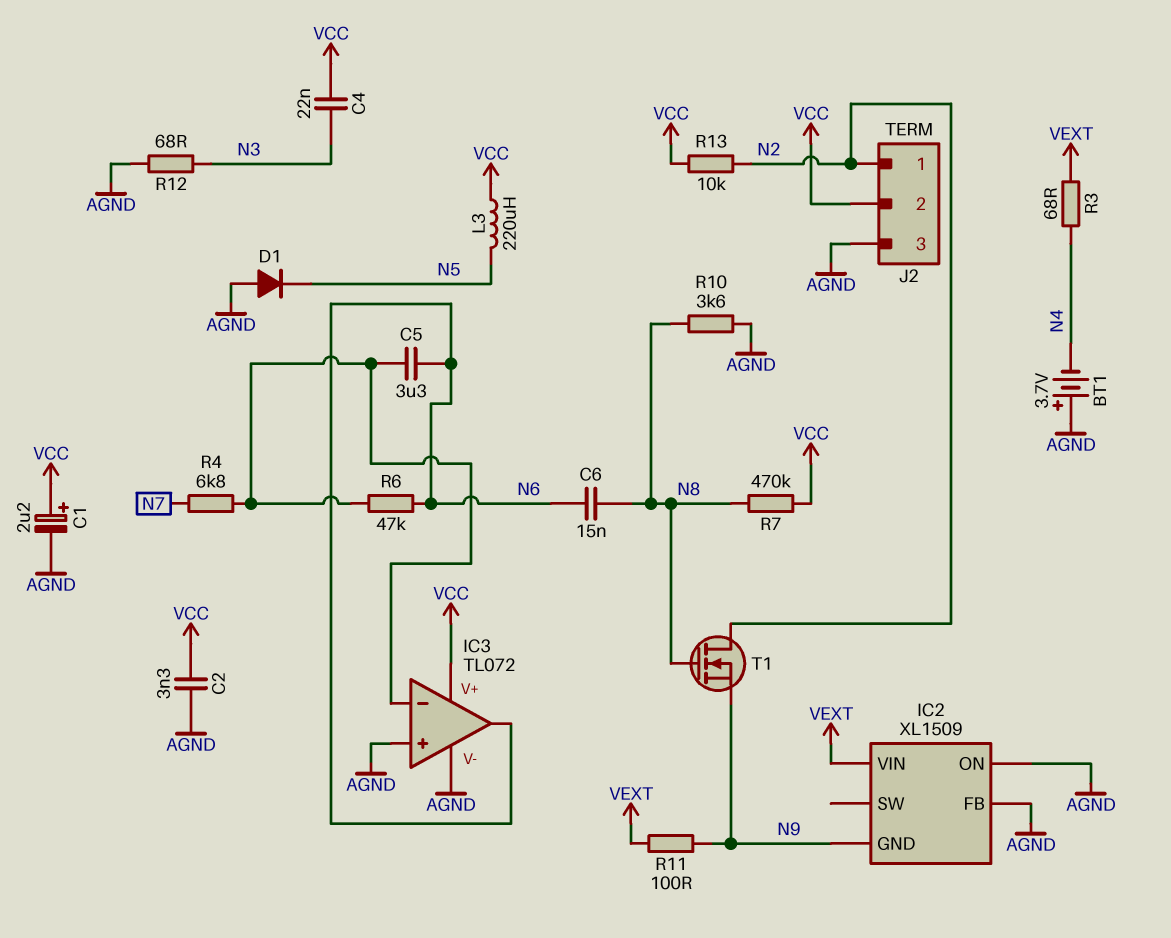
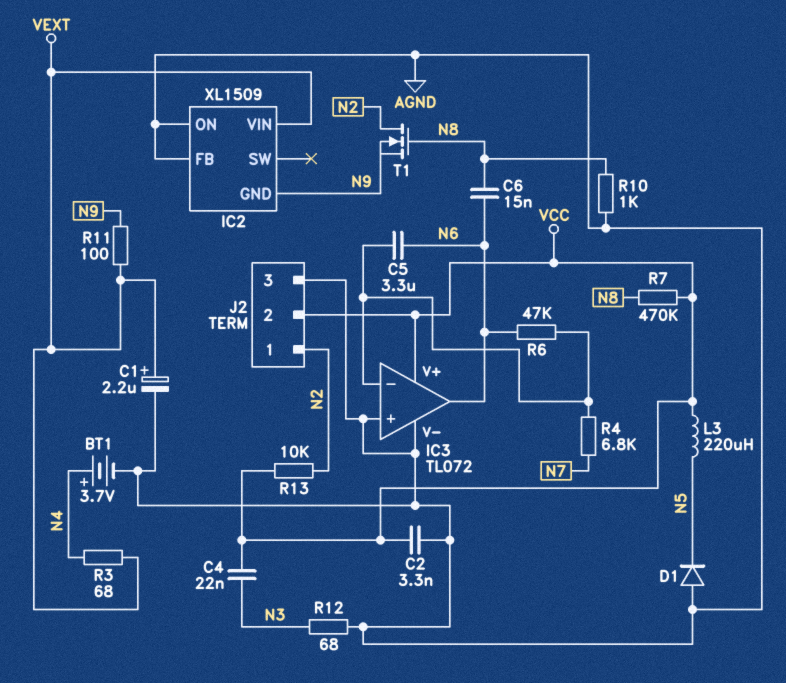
BT1: 3.7V (plus AGND, minus N4) -> 3.7V (plus N4, minus AGND)
C1: 2.2uF (plus VCC, minus AGND) -> 2.2uF (plus VEXT, minus AGND)
R10: 3.6k (AGND, N8) -> 1k (AGND, N8)

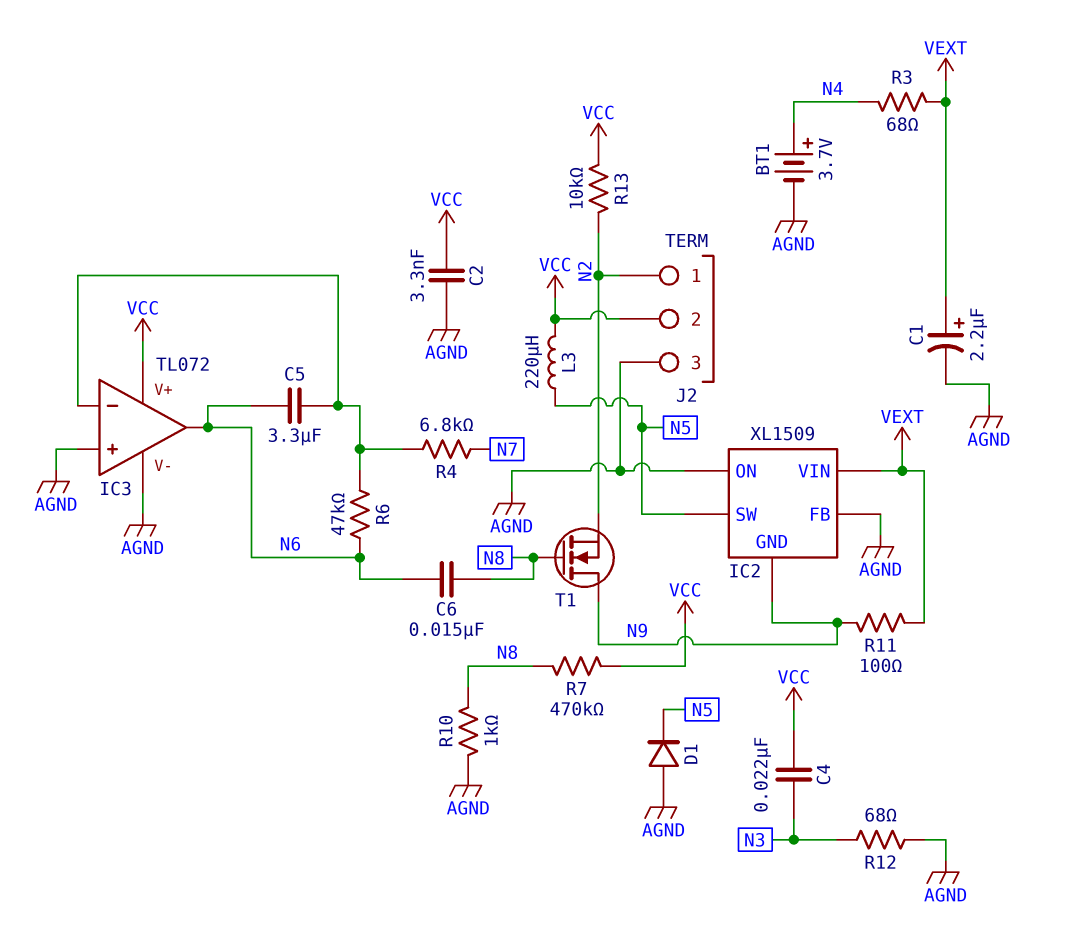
IC2 pin SW: none -> N5
T1: NMOS (G N8, D N2, S N9) -> NMOS (G N8, D N9, S N2)

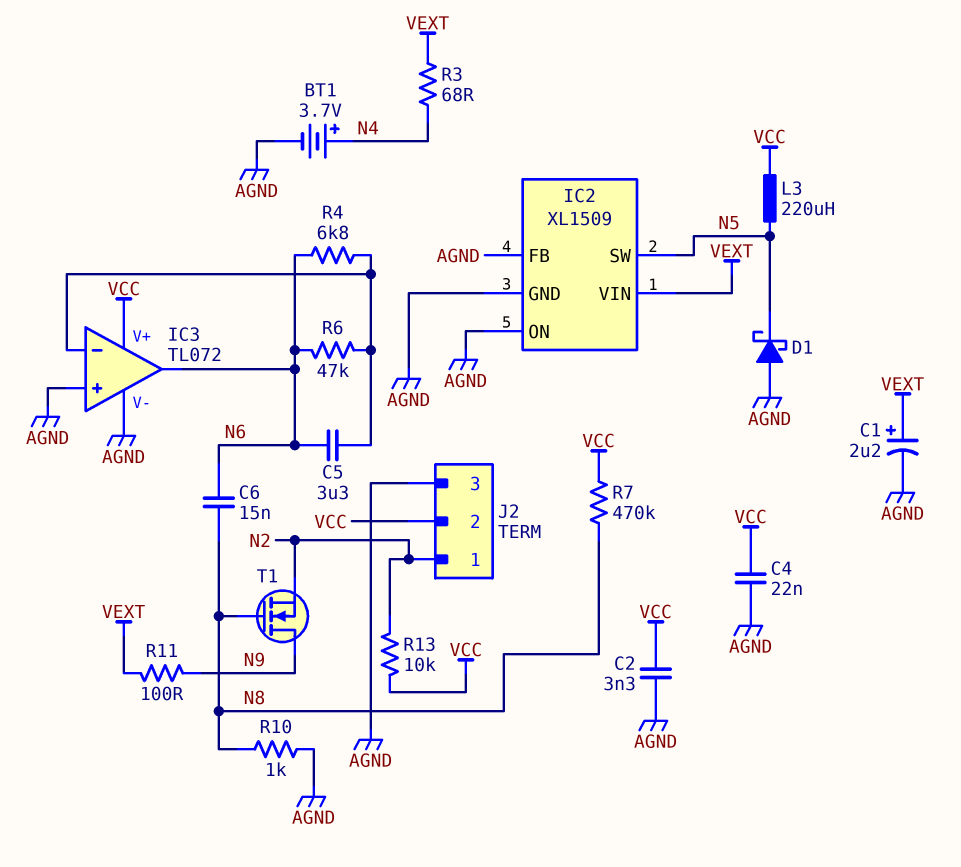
C4: 22nF (N3, VCC) -> 22nF (AGND, VCC)
D1: diode (A AGND, K N5) -> schottky (A AGND, K N5)
IC2 pin GND: N9 -> AGND
R4: 6.8k (IC3/in-, N7) -> 6.8k (IC3/in-, N6)
R12: 68 (AGND, N3) -> none

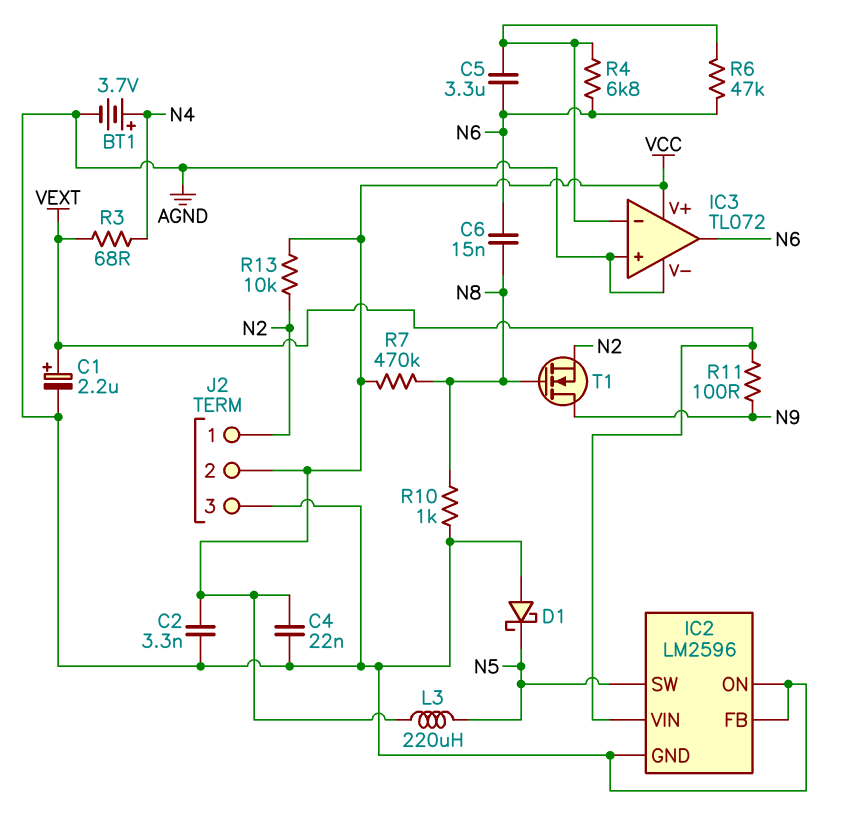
IC2: XL1509 -> LM2596

